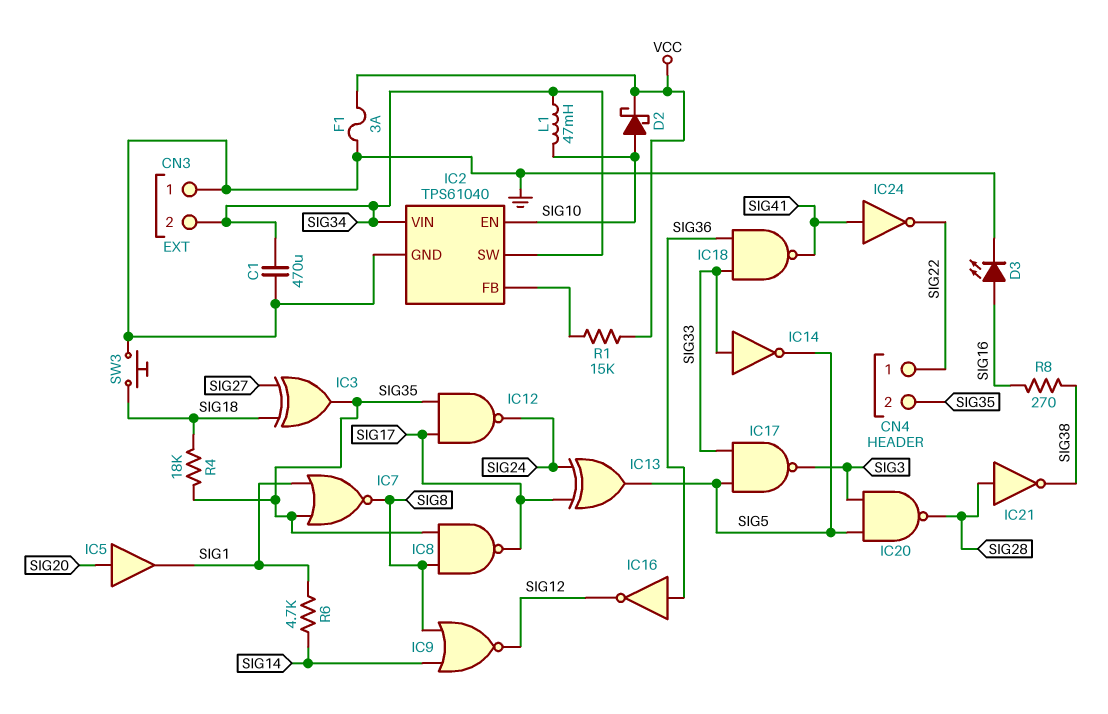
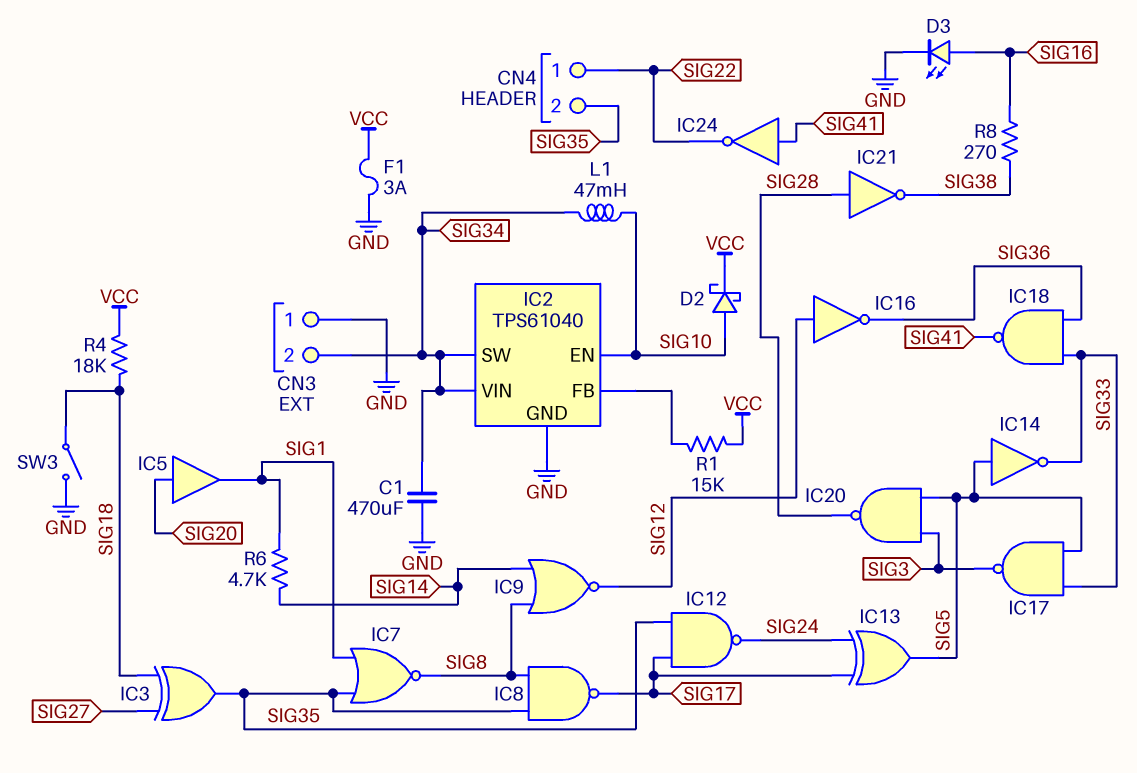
IC14: NOT (in SIG33, out SIG5) -> NOT (in SIG5, out SIG33)
IC16: NOT (in SIG36, out SIG12) -> NOT (in SIG12, out SIG36)
R4: 18k (SIG18, SIG35) -> 18k (SIG18, VCC)
SW3: button (GND, SIG18) -> switch (GND, SIG18)

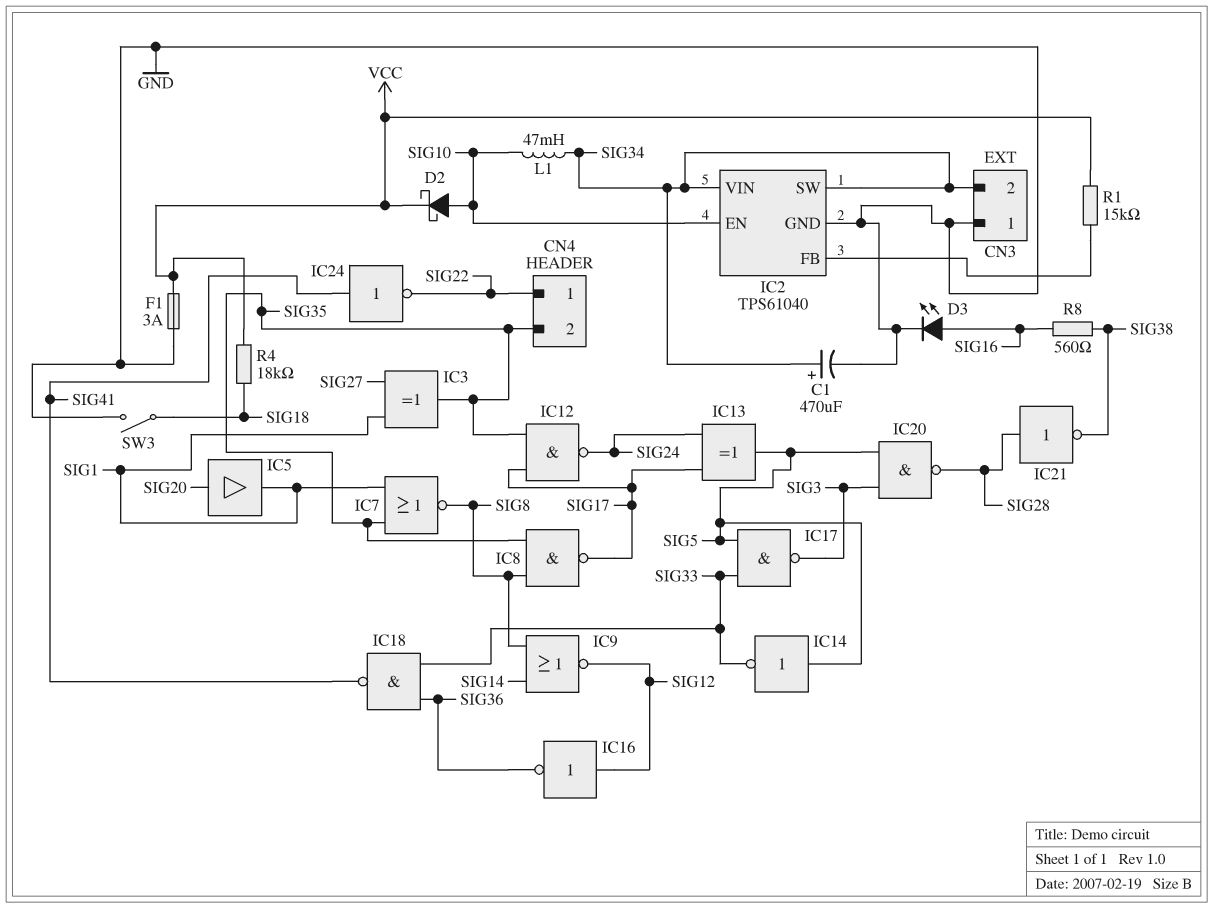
C1: 470uF (GND, SIG34) -> 470uF (plus SIG34, minus GND)
IC3: XOR (in SIG18, in SIG27, out SIG35) -> XOR (in SIG1, in SIG27, out SIG35)
R6: 4.7k (SIG1, SIG14) -> none
R8: 270 (SIG16, SIG38) -> 560 (SIG16, SIG38)

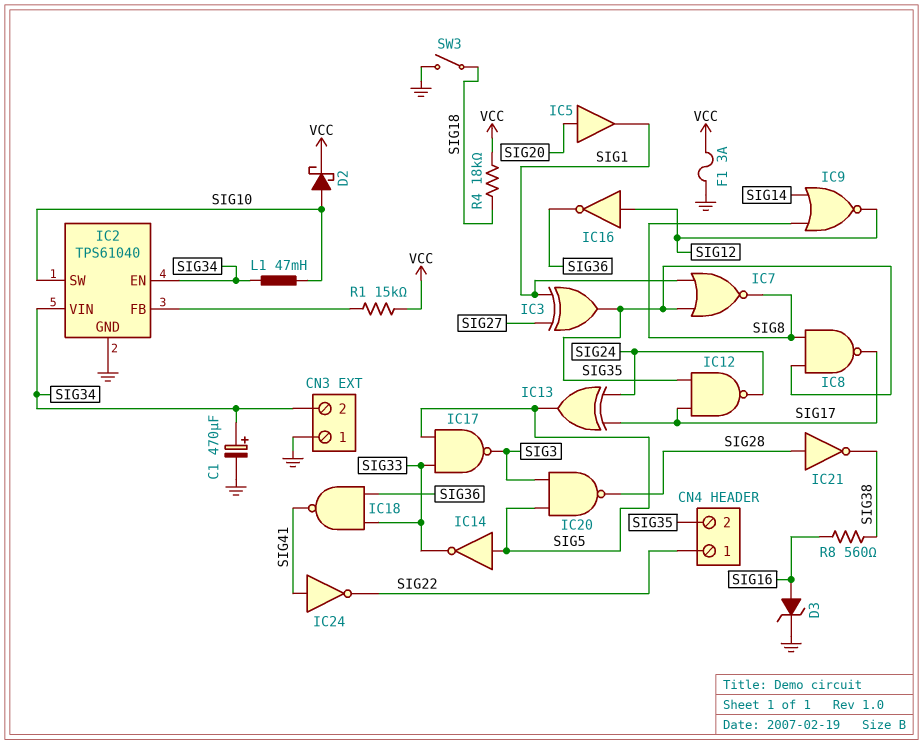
D3: LED (A SIG16, K GND) -> zener (A SIG16, K GND)
IC2 pin EN: SIG10 -> SIG34
IC2 pin SW: SIG34 -> SIG10

